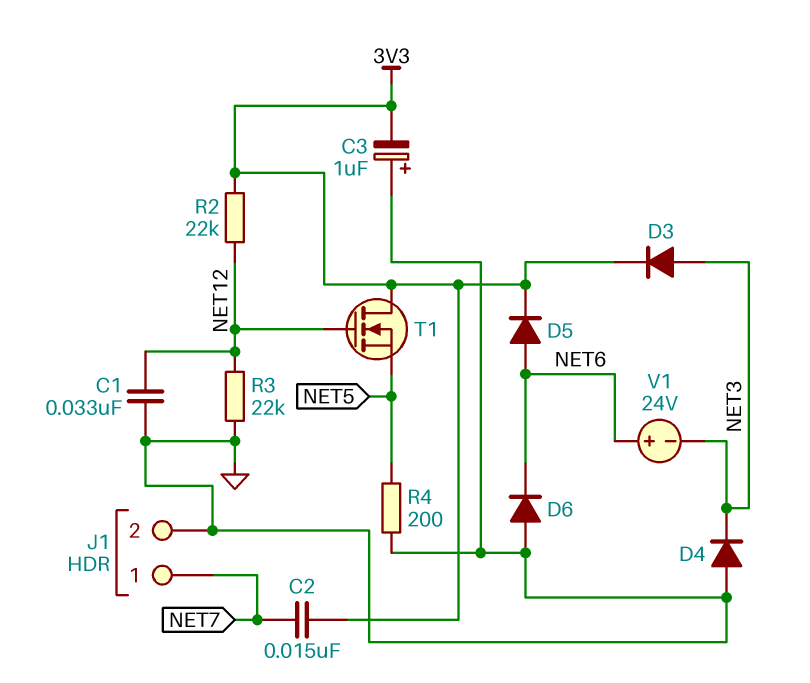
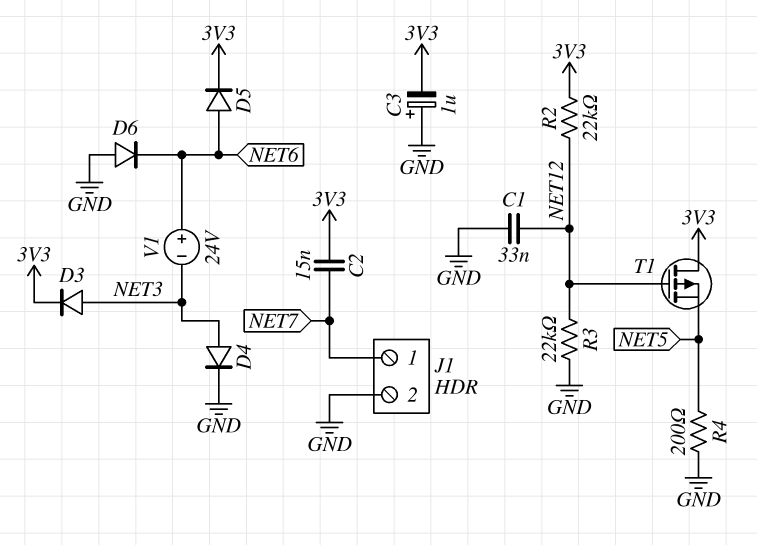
D4: diode (A GND, K NET3) -> diode (A NET3, K GND)
T1: NMOS (G NET12, D 3V3, S NET5) -> PMOS (G NET12, D 3V3, S NET5)

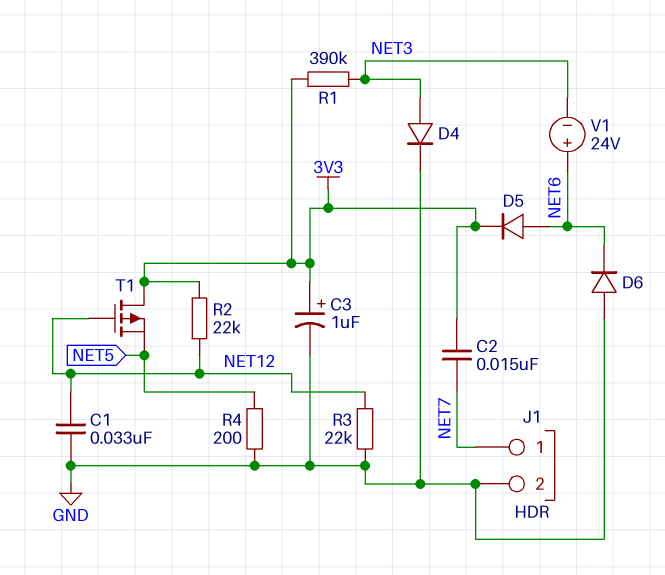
C3: 1uF (plus GND, minus 3V3) -> 1uF (plus 3V3, minus GND)
D3: diode (A NET3, K 3V3) -> none
R1: none -> 390k (3V3, NET3)

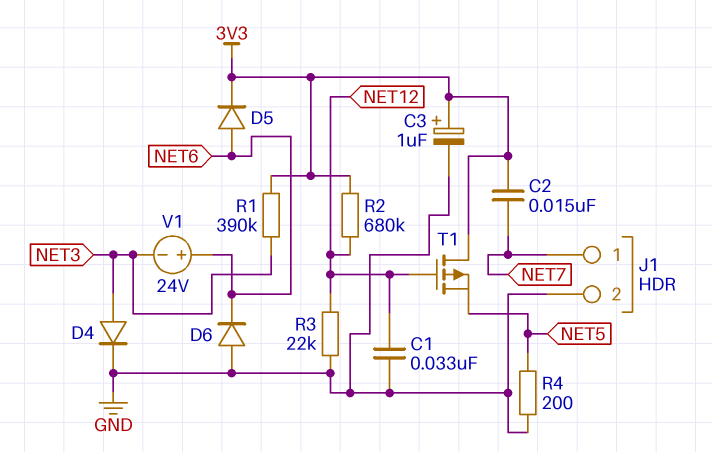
R2: 22k (3V3, NET12) -> 680k (3V3, NET12)

